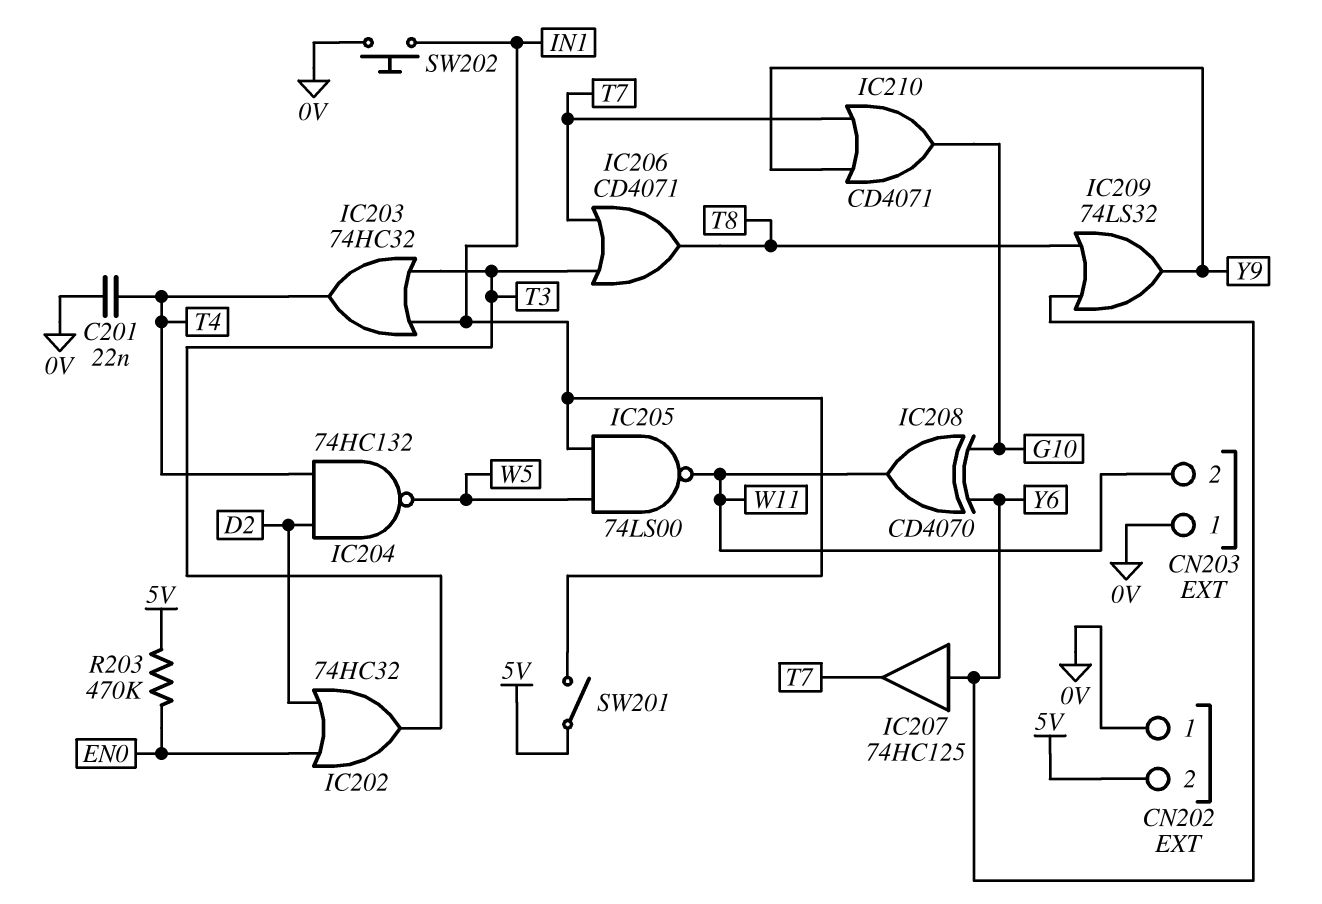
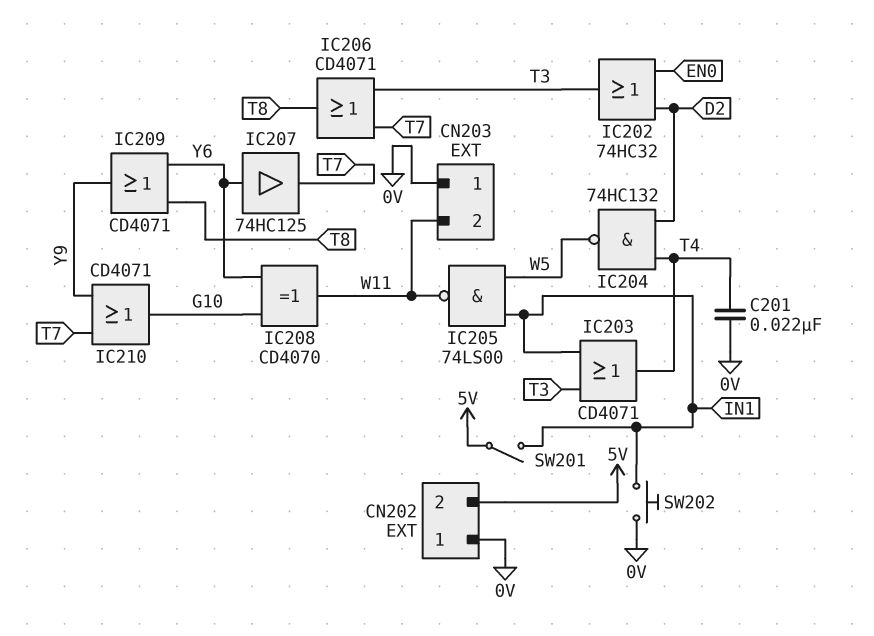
IC203: OR 74HC32 (in IN1, in T3, out T4) -> OR CD4071 (in IN1, in T3, out T4)
IC209: OR 74LS32 (in T8, in Y6, out Y9) -> OR CD4071 (in T8, in Y6, out Y9)
R203: 470k (5V, EN0) -> none

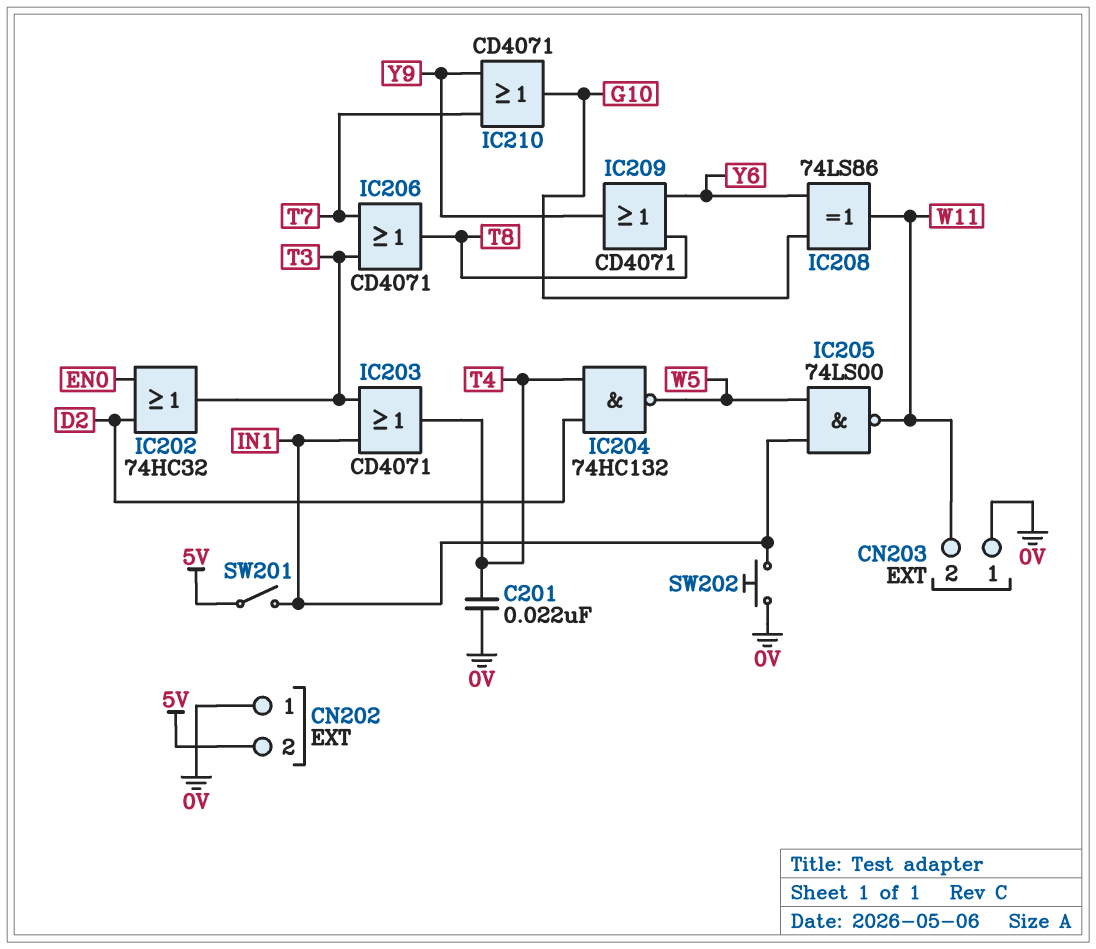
IC207: buffer 74HC125 (in Y6, out T7) -> none
IC208: XOR CD4070 (in G10, in Y6, out W11) -> XOR 74LS86 (in G10, in Y6, out W11)

